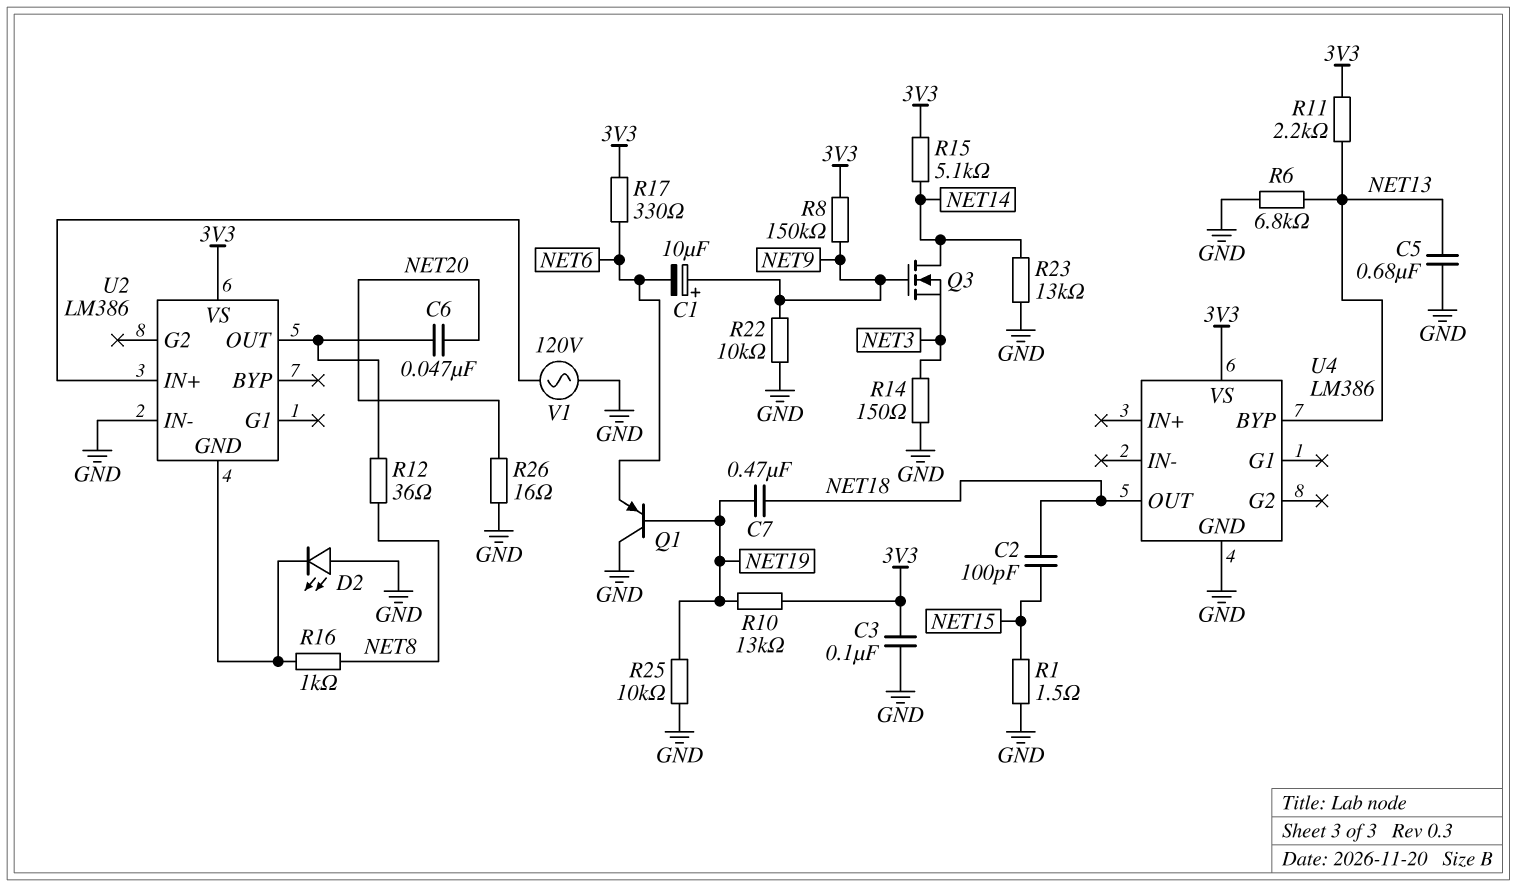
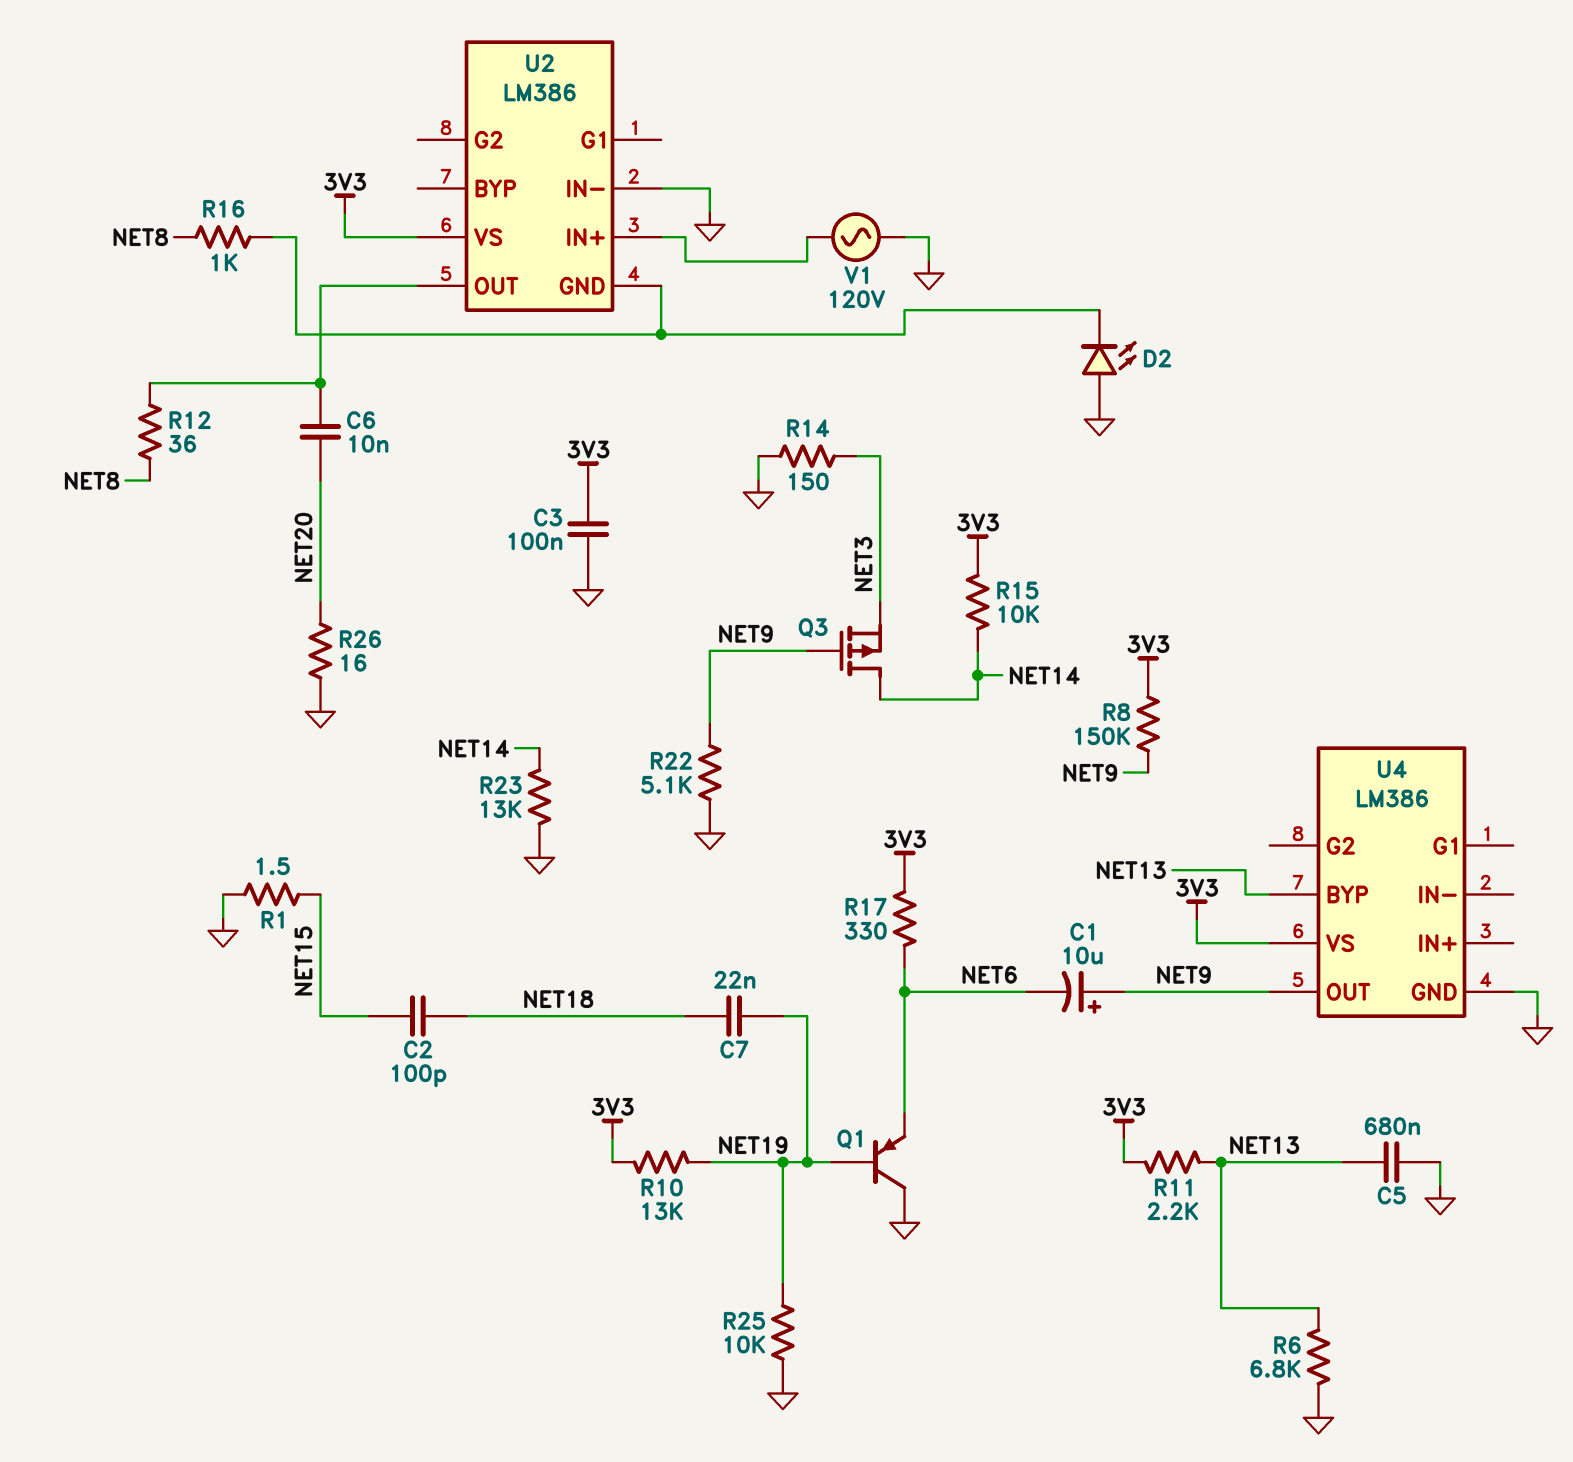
C6: 47nF (NET20, U2/OUT) -> 10nF (NET20, U2/OUT)
C7: 470nF (NET18, NET19) -> 22nF (NET18, NET19)
Q3: NMOS (G NET9, D NET14, S NET3) -> PMOS (G NET9, D NET14, S NET3)
R15: 5.1k (3V3, NET14) -> 10k (3V3, NET14)
R22: 10k (GND, NET9) -> 5.1k (GND, NET9)
U4 pin OUT: NET18 -> NET9

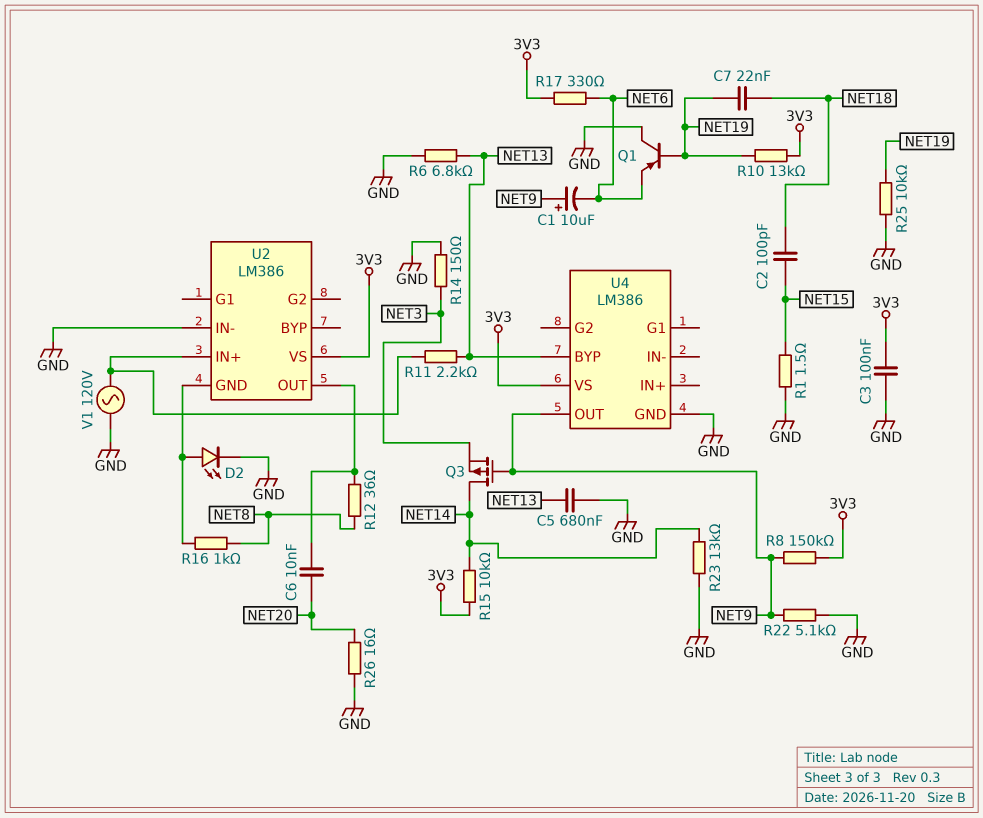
D2: LED (A GND, K U2/GND) -> LED (A U2/GND, K GND)
R11: 2.2k (3V3, NET13) -> 2.2k (NET13, U2/IN+)

